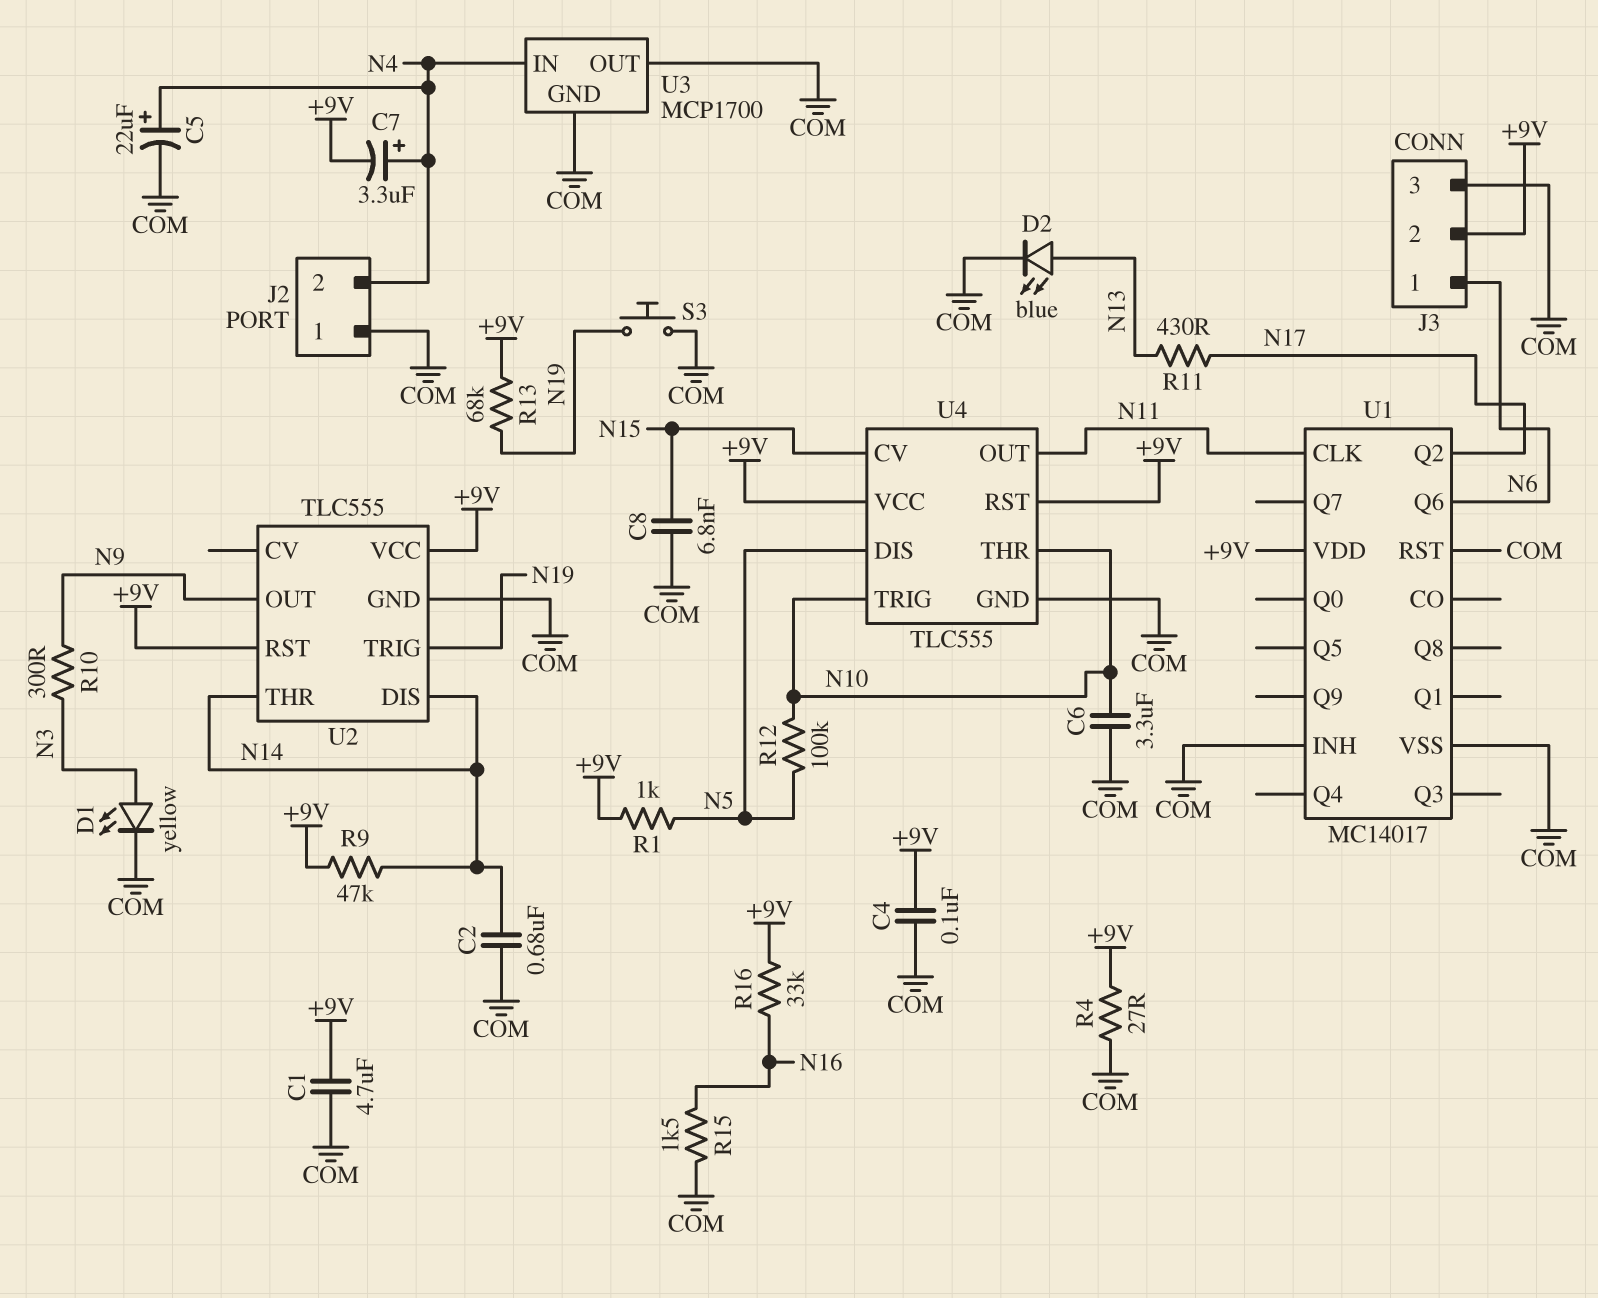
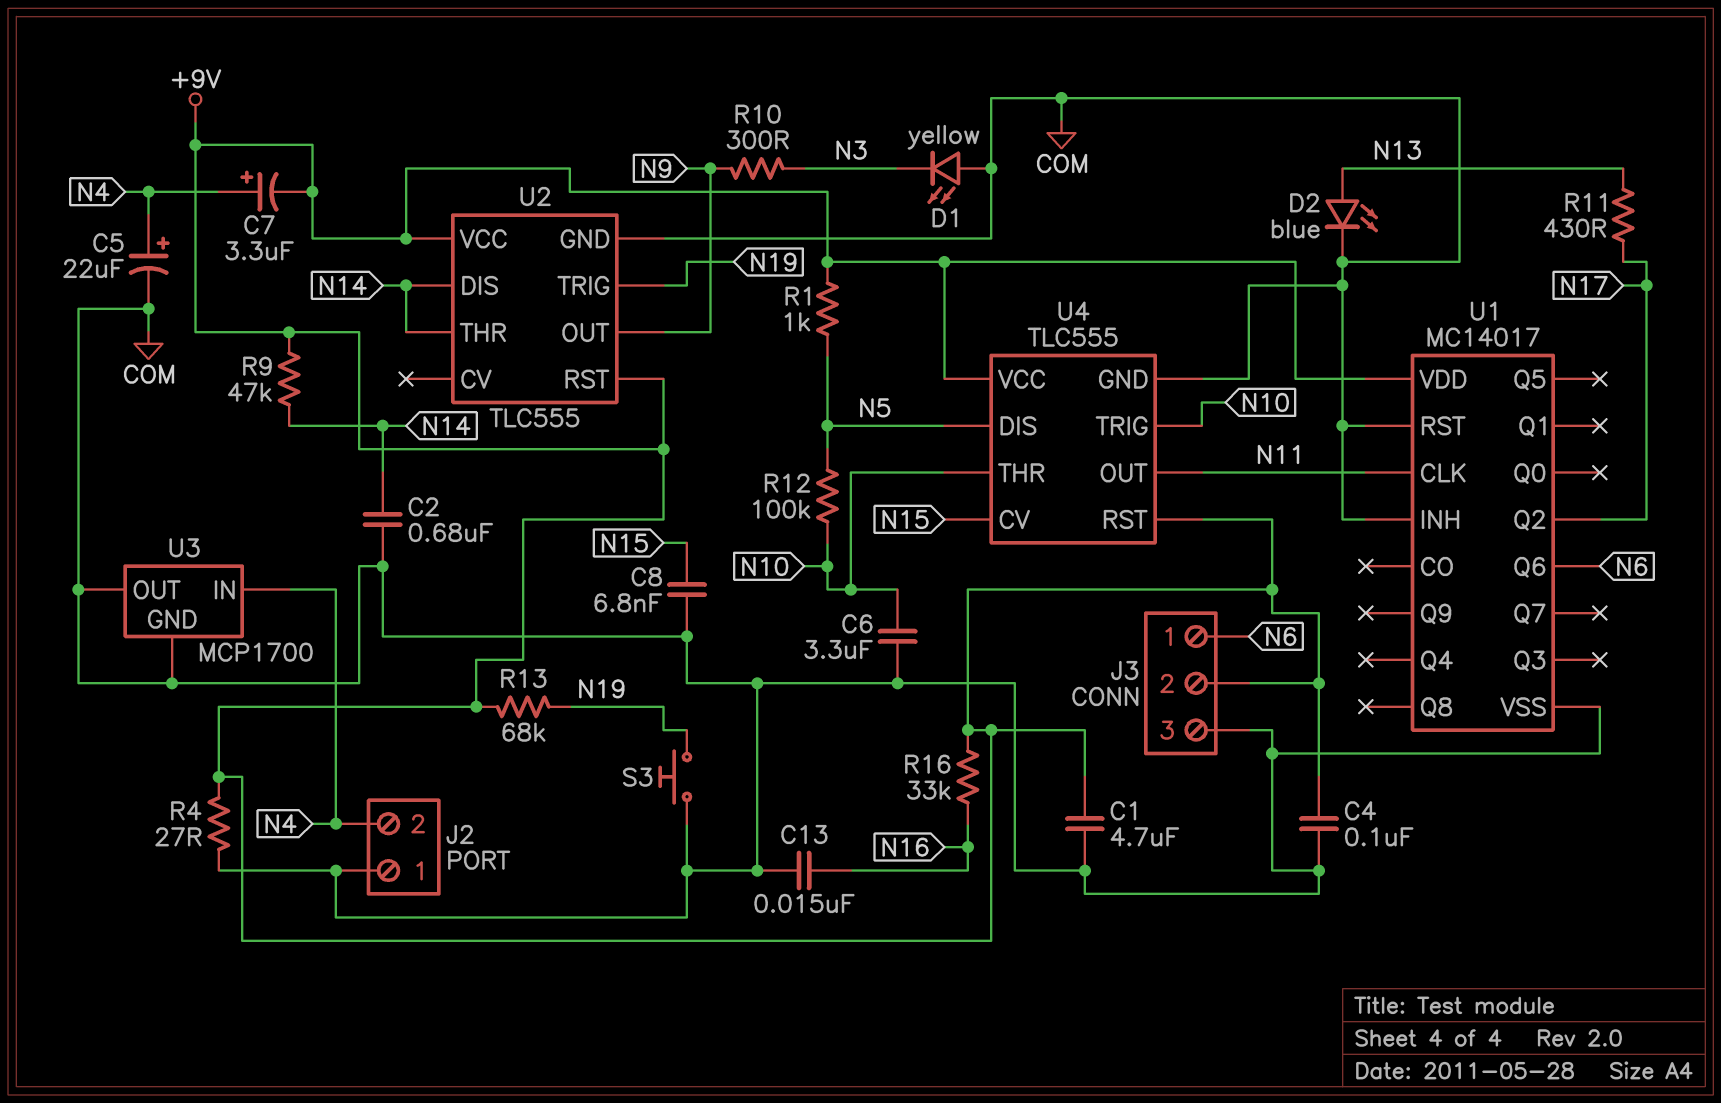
C13: none -> 15nF (COM, N16)
D1: LED yellow (A N3, K COM) -> LED yellow (A COM, K N3)
R15: 1.5k (COM, N16) -> none

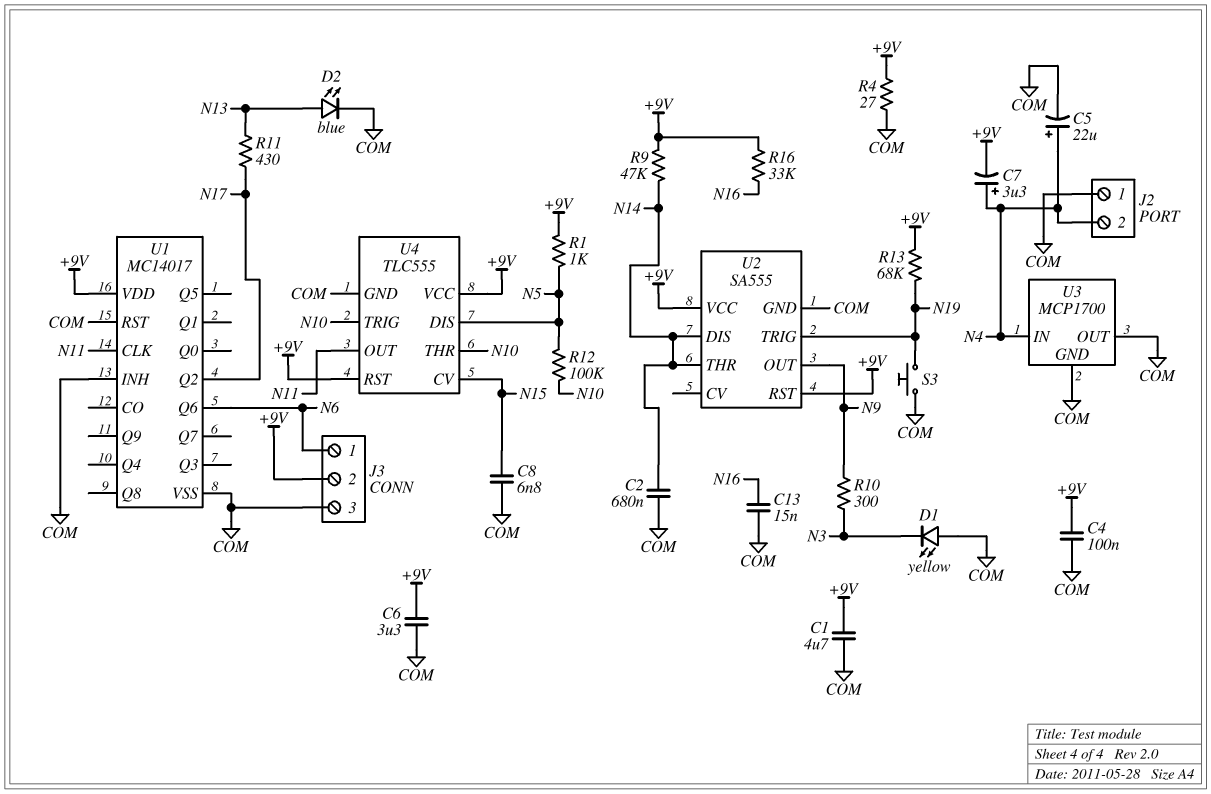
C6: 3.3uF (COM, N10) -> 3.3uF (+9V, COM)
U2: TLC555 -> SA555

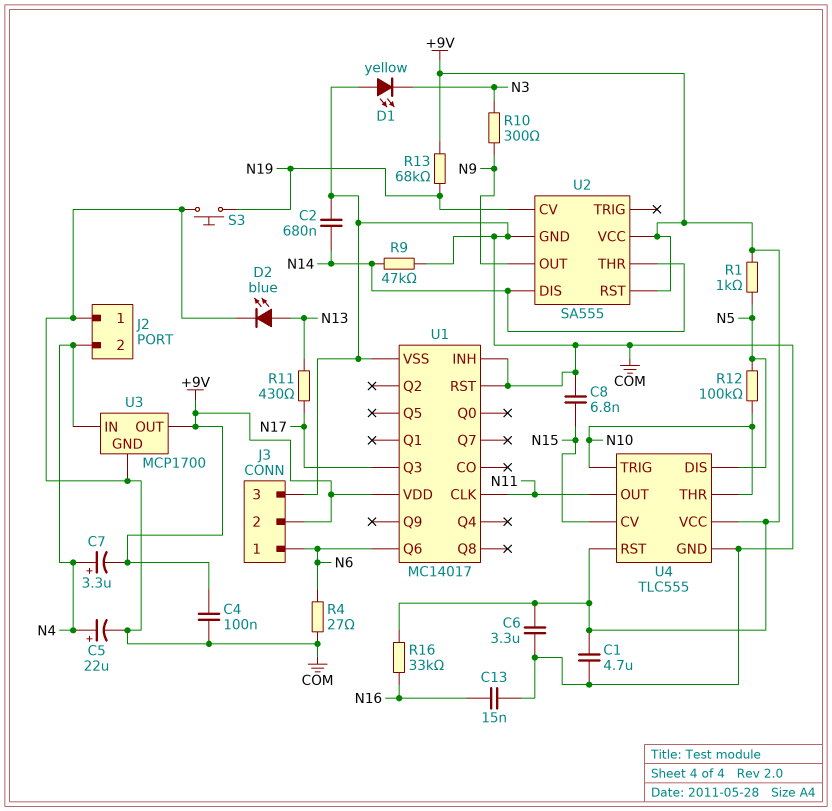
R4: 27 (+9V, COM) -> 27 (COM, N6)
R9: 47k (+9V, N14) -> 47k (COM, N14)
U1 pin Q2: N17 -> none
U1 pin Q3: none -> N17
U2 pin CV: none -> N19
U2 pin TRIG: N19 -> none
U3 pin OUT: COM -> +9V

